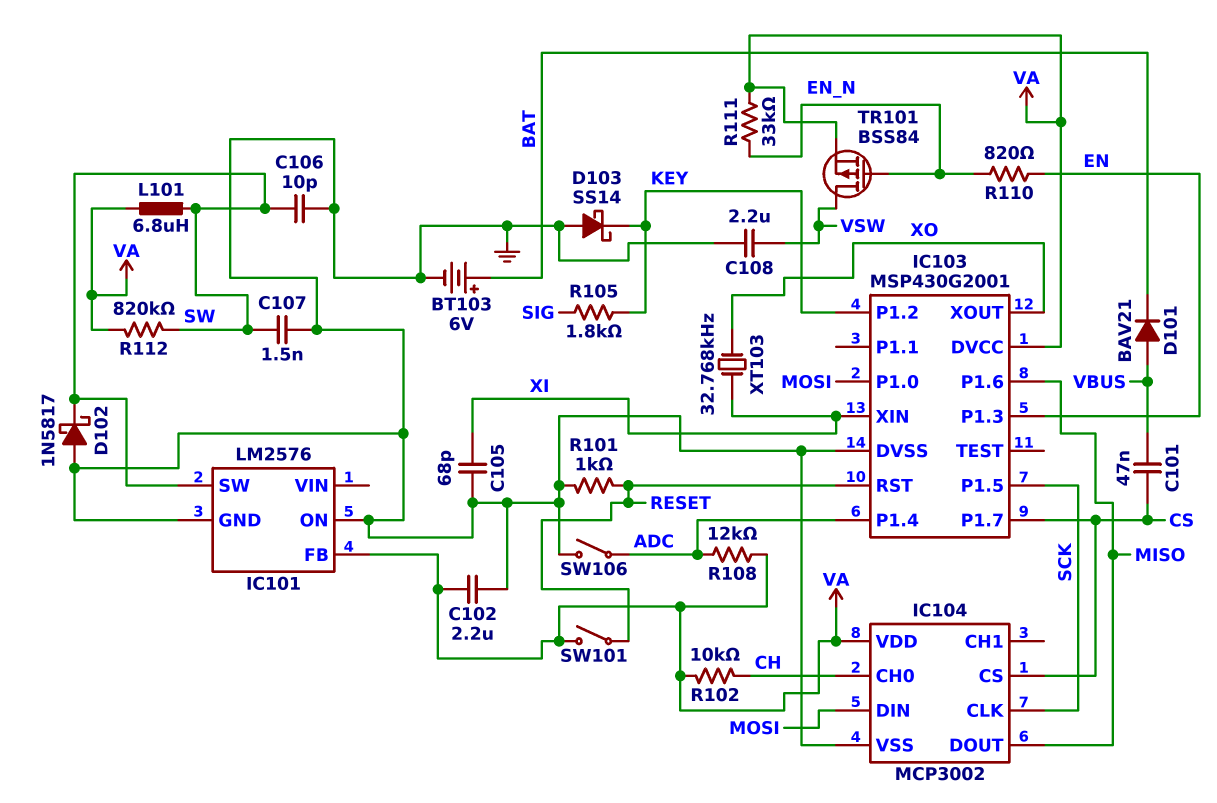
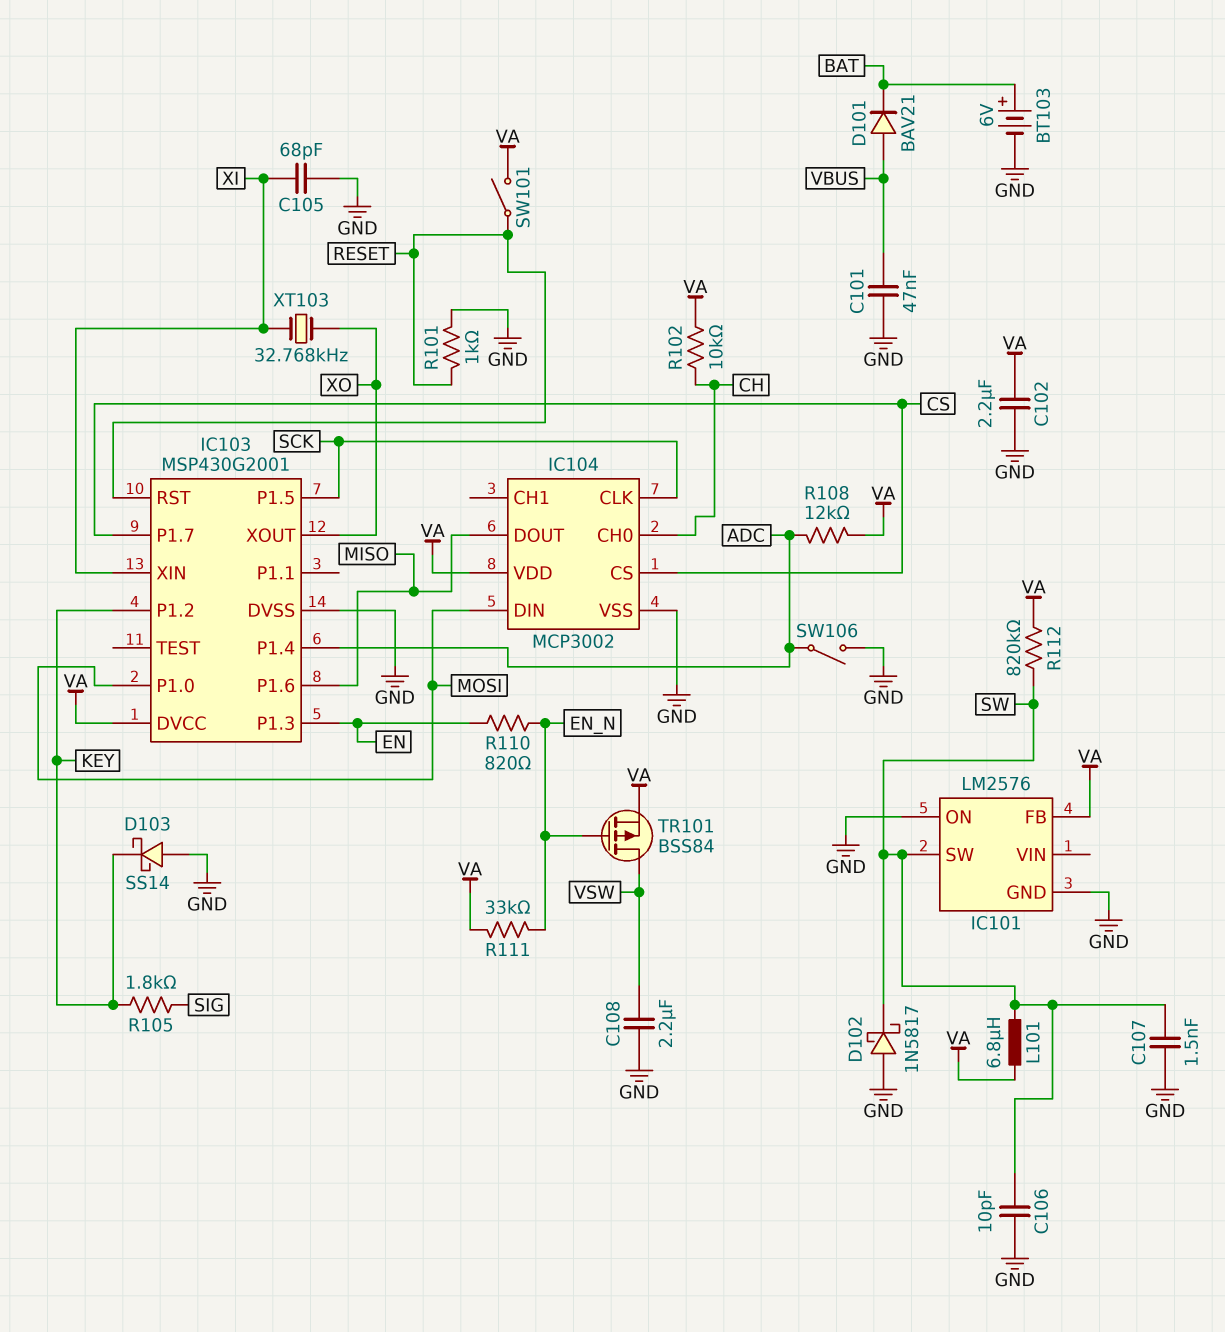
C101: 47nF (CS, VBUS) -> 47nF (GND, VBUS)

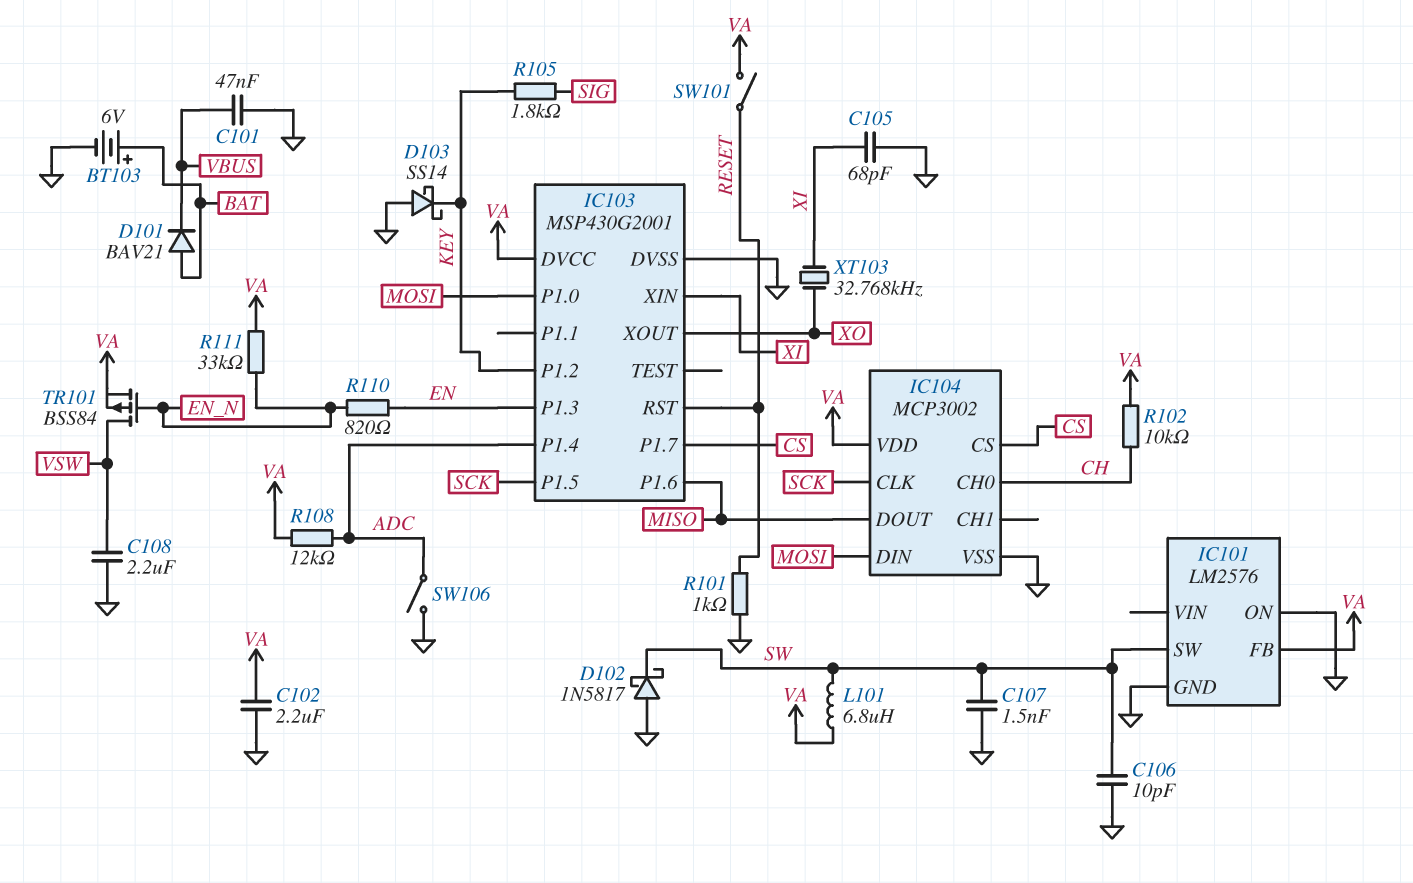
D101: diode BAV21 (A VBUS, K BAT) -> diode BAV21 (A BAT, K VBUS)
R112: 820k (SW, VA) -> none

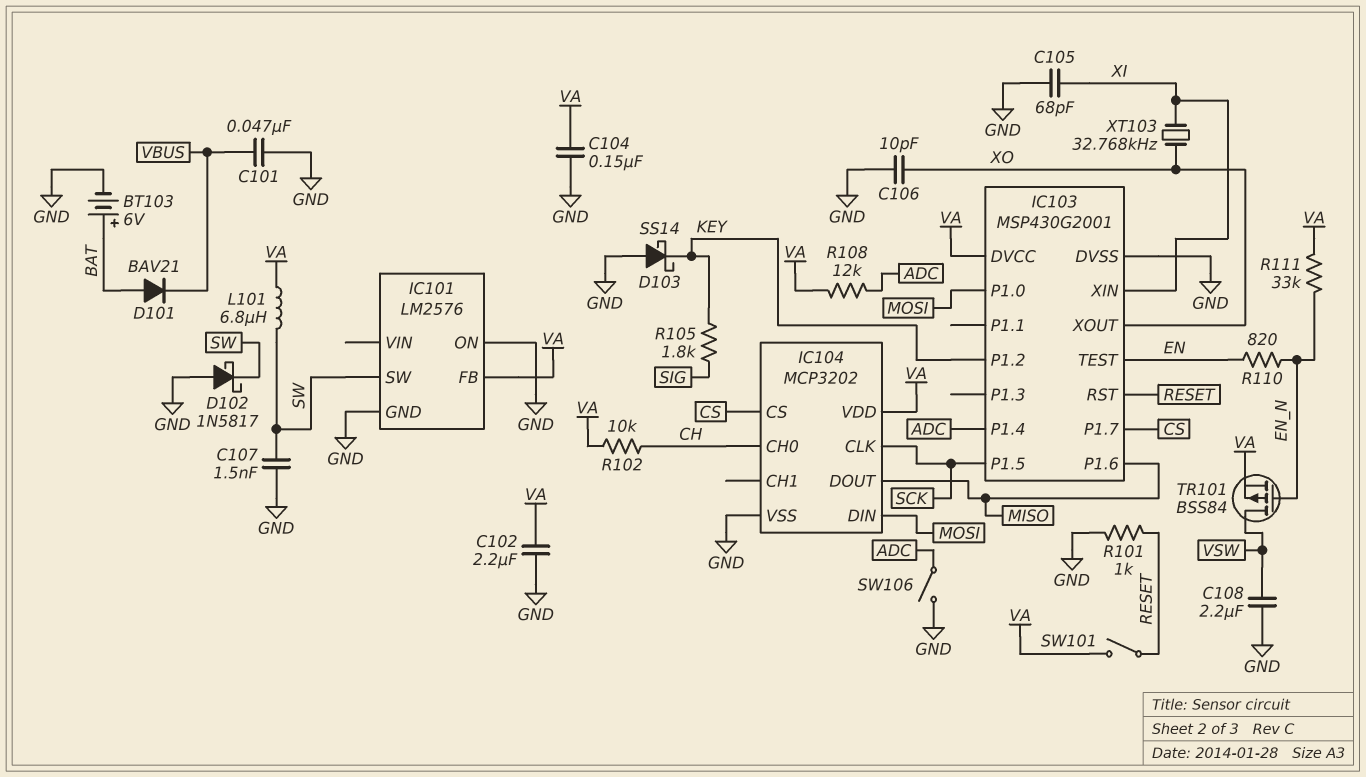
C104: none -> 150nF (GND, VA)
C106: 10pF (GND, SW) -> 10pF (GND, XO)
IC103 pin P1.3: EN -> none
IC103 pin TEST: none -> EN
IC104: MCP3002 -> MCP3202

